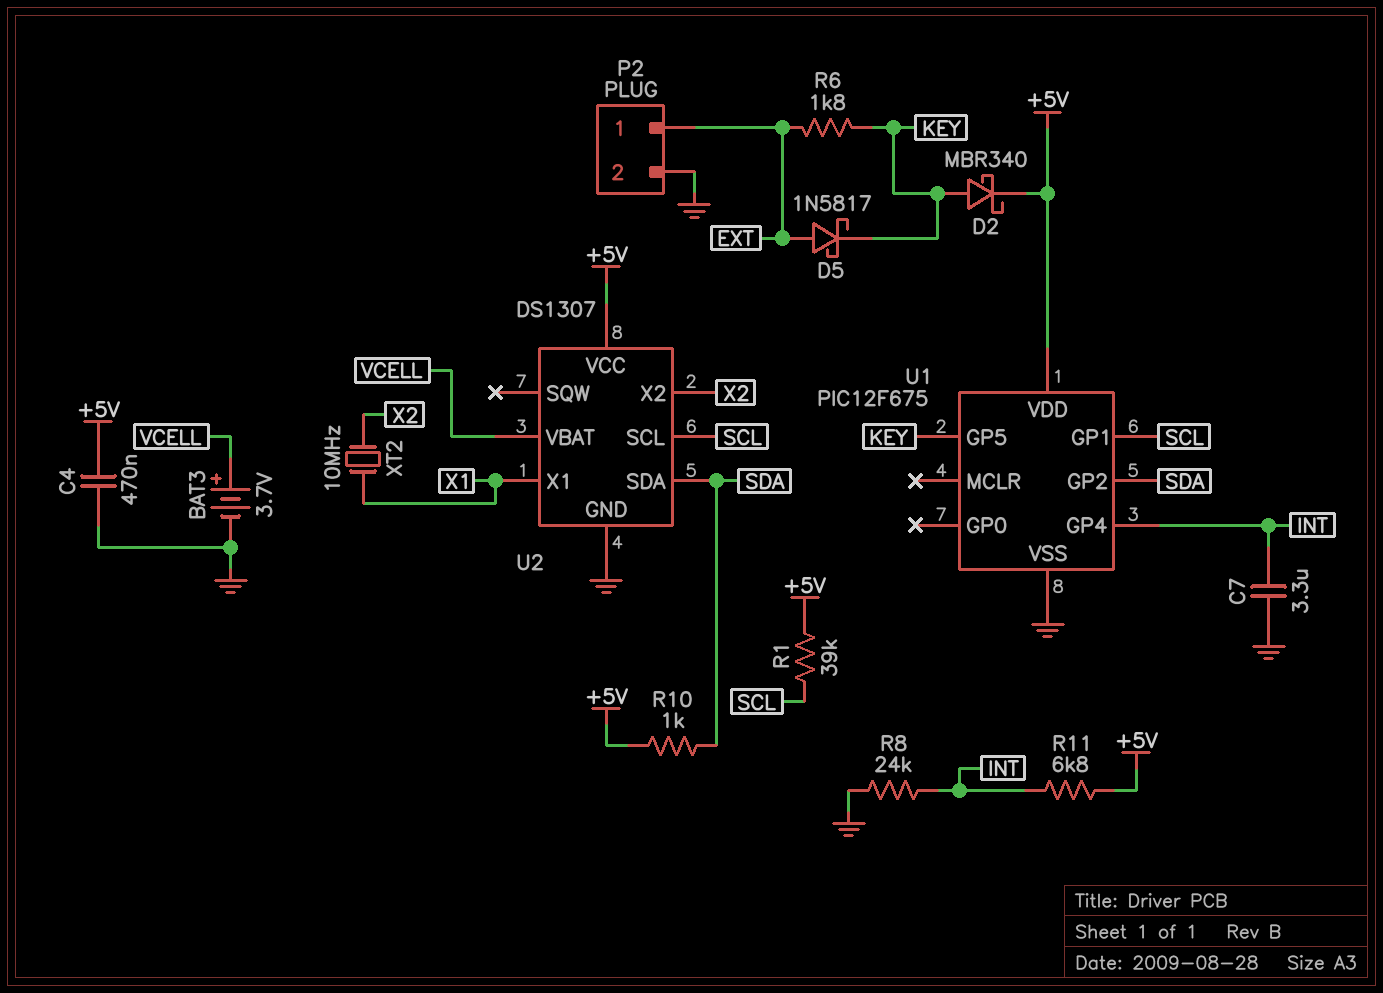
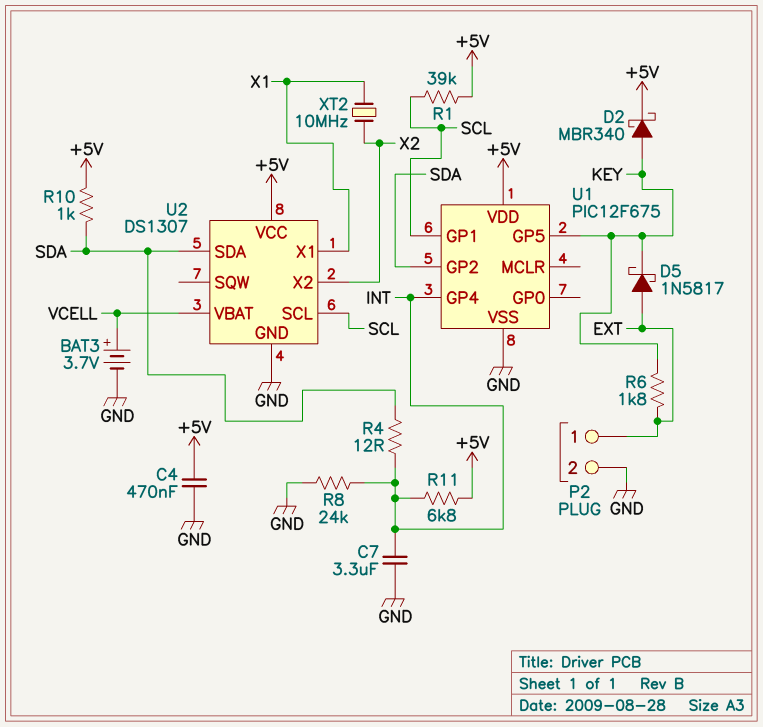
R4: none -> 12 (INT, SDA)

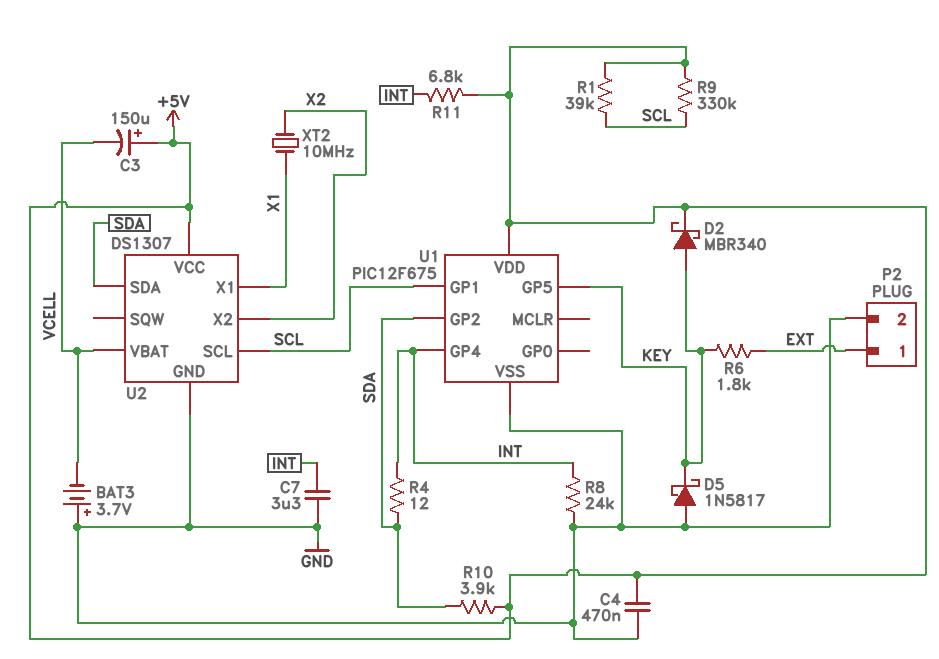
BAT3: 3.7V (plus VCELL, minus GND) -> 3.7V (plus GND, minus VCELL)
C3: none -> 150uF (plus +5V, minus VCELL)
D5: schottky 1N5817 (A EXT, K KEY) -> schottky 1N5817 (A GND, K KEY)
R9: none -> 330k (+5V, SCL)
R10: 1k (+5V, SDA) -> 3.9k (+5V, SDA)

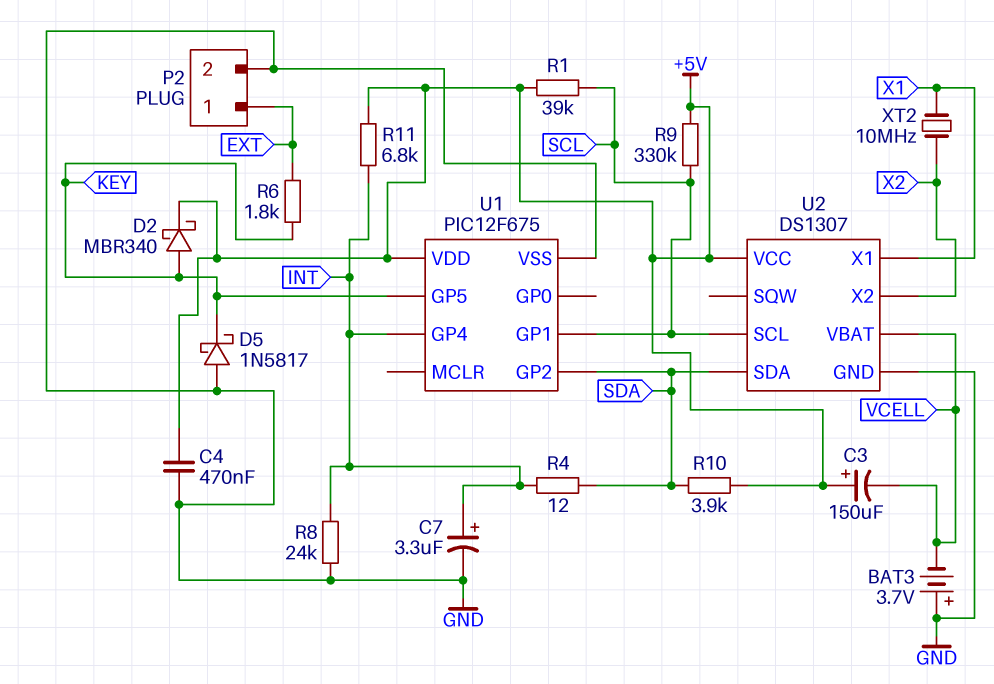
C7: 3.3uF (GND, INT) -> 3.3uF (plus INT, minus GND)

